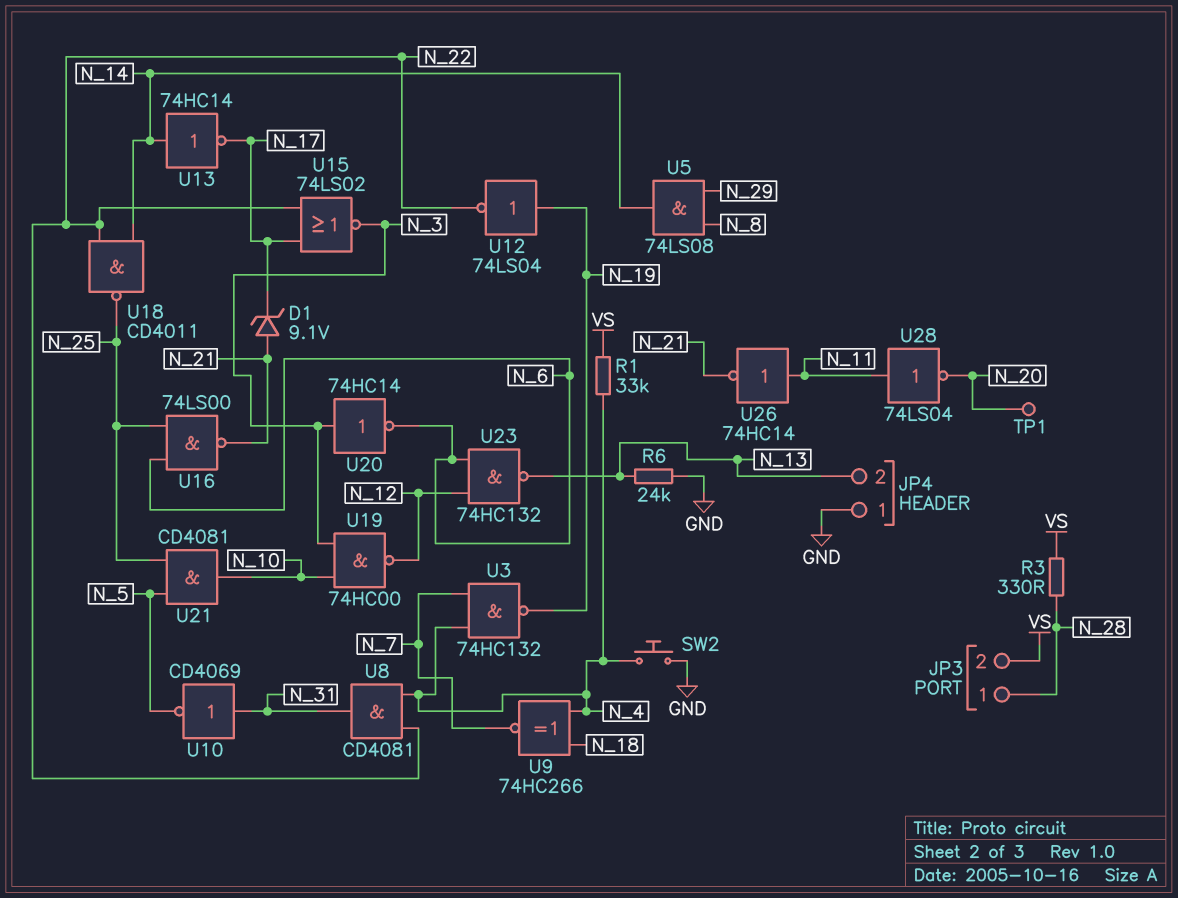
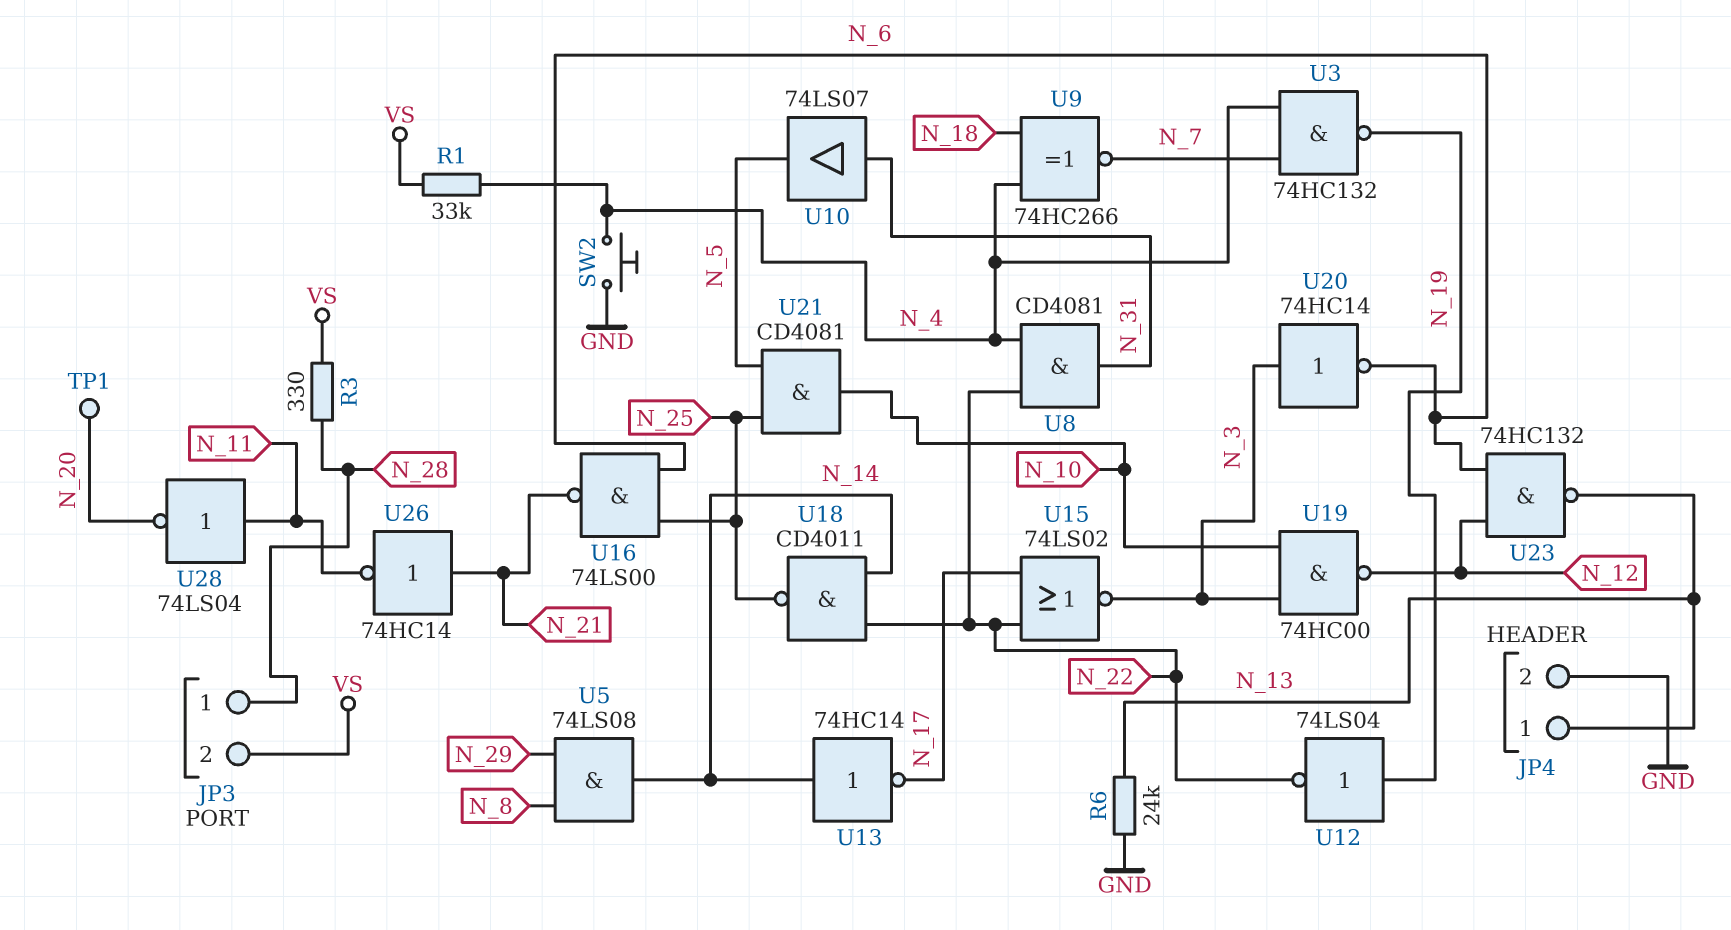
D1: zener 9.1V (A N_21, K N_17) -> none
JP4 pin 1: GND -> N_13
JP4 pin 2: N_13 -> GND
U10: NOT CD4069 (in N_31, out N_5) -> buffer 74LS07 (in N_31, out N_5)
U26: NOT 74HC14 (in N_11, out N_21) -> NOT 74HC14 (in N_21, out N_11)

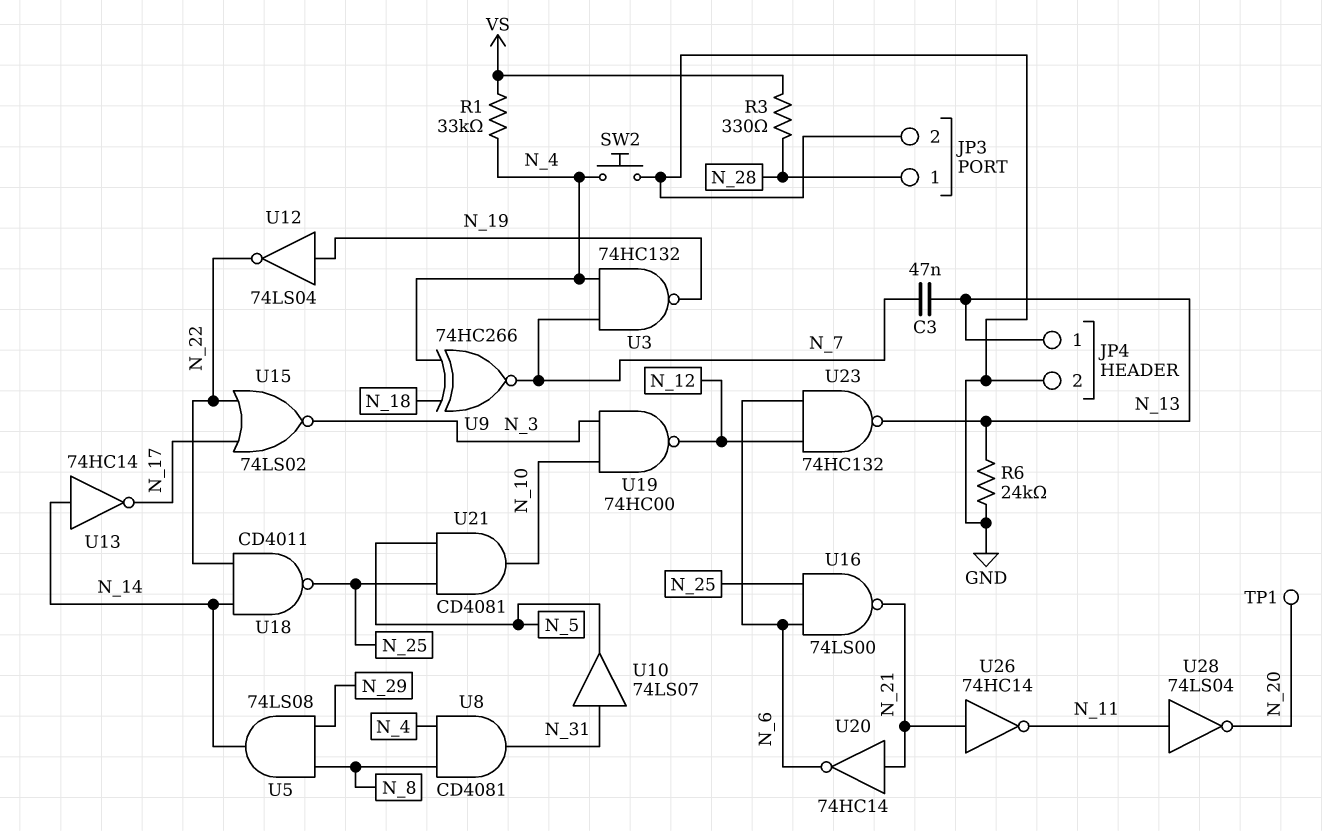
C3: none -> 47nF (N_7, N_13)
JP3 pin 2: VS -> GND
U8: AND CD4081 (in N_4, in N_22, out N_31) -> AND CD4081 (in N_4, in N_8, out N_31)
U20: NOT 74HC14 (in N_3, out N_6) -> NOT 74HC14 (in N_21, out N_6)

